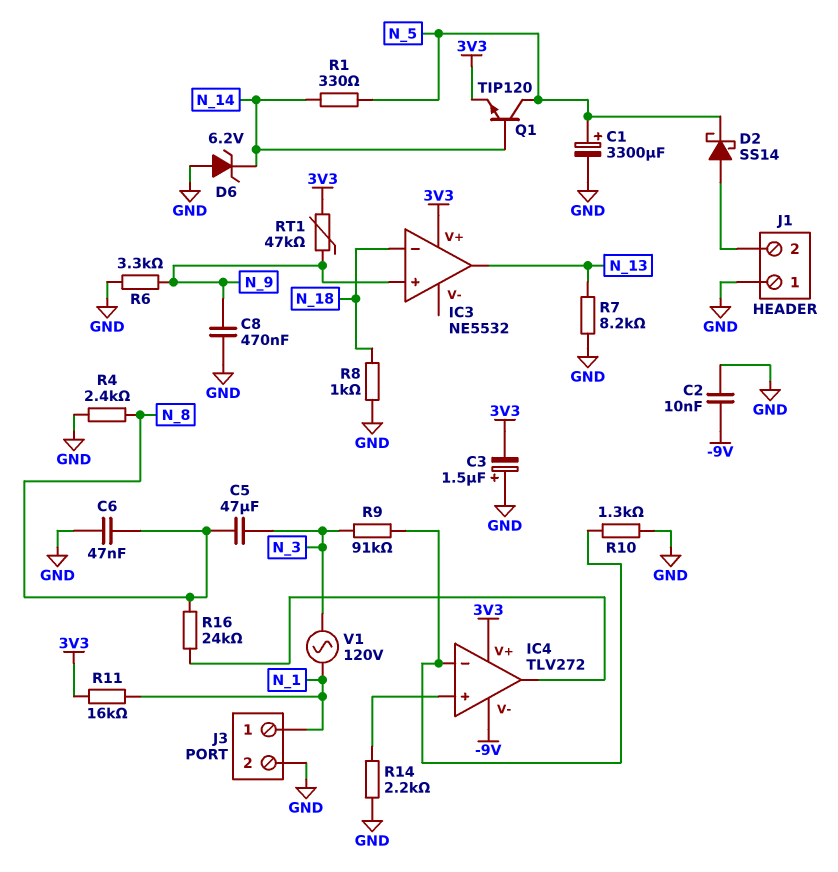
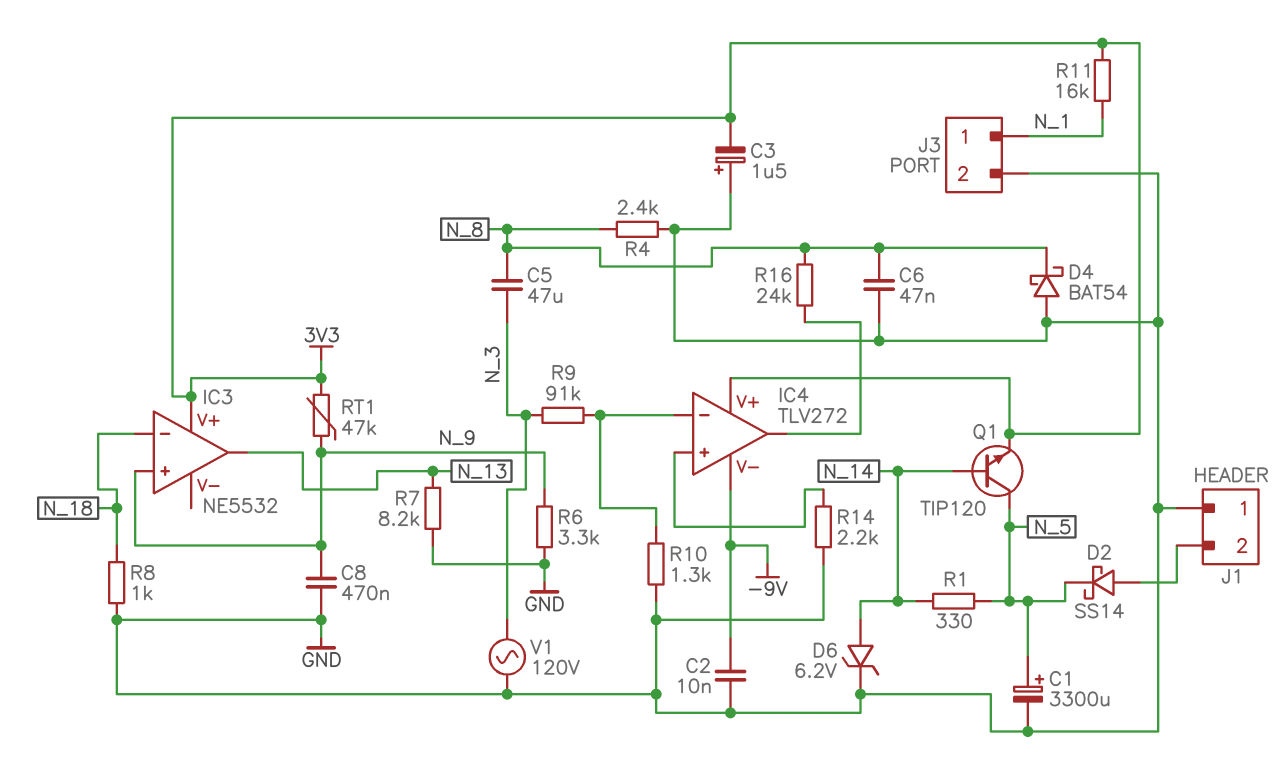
D4: none -> schottky BAT54 (A GND, K N_8)
D6: zener 6.2V (A GND, K N_14) -> zener 6.2V (A N_14, K GND)
V1: AC 120V (N_1, N_3) -> AC 120V (GND, N_3)

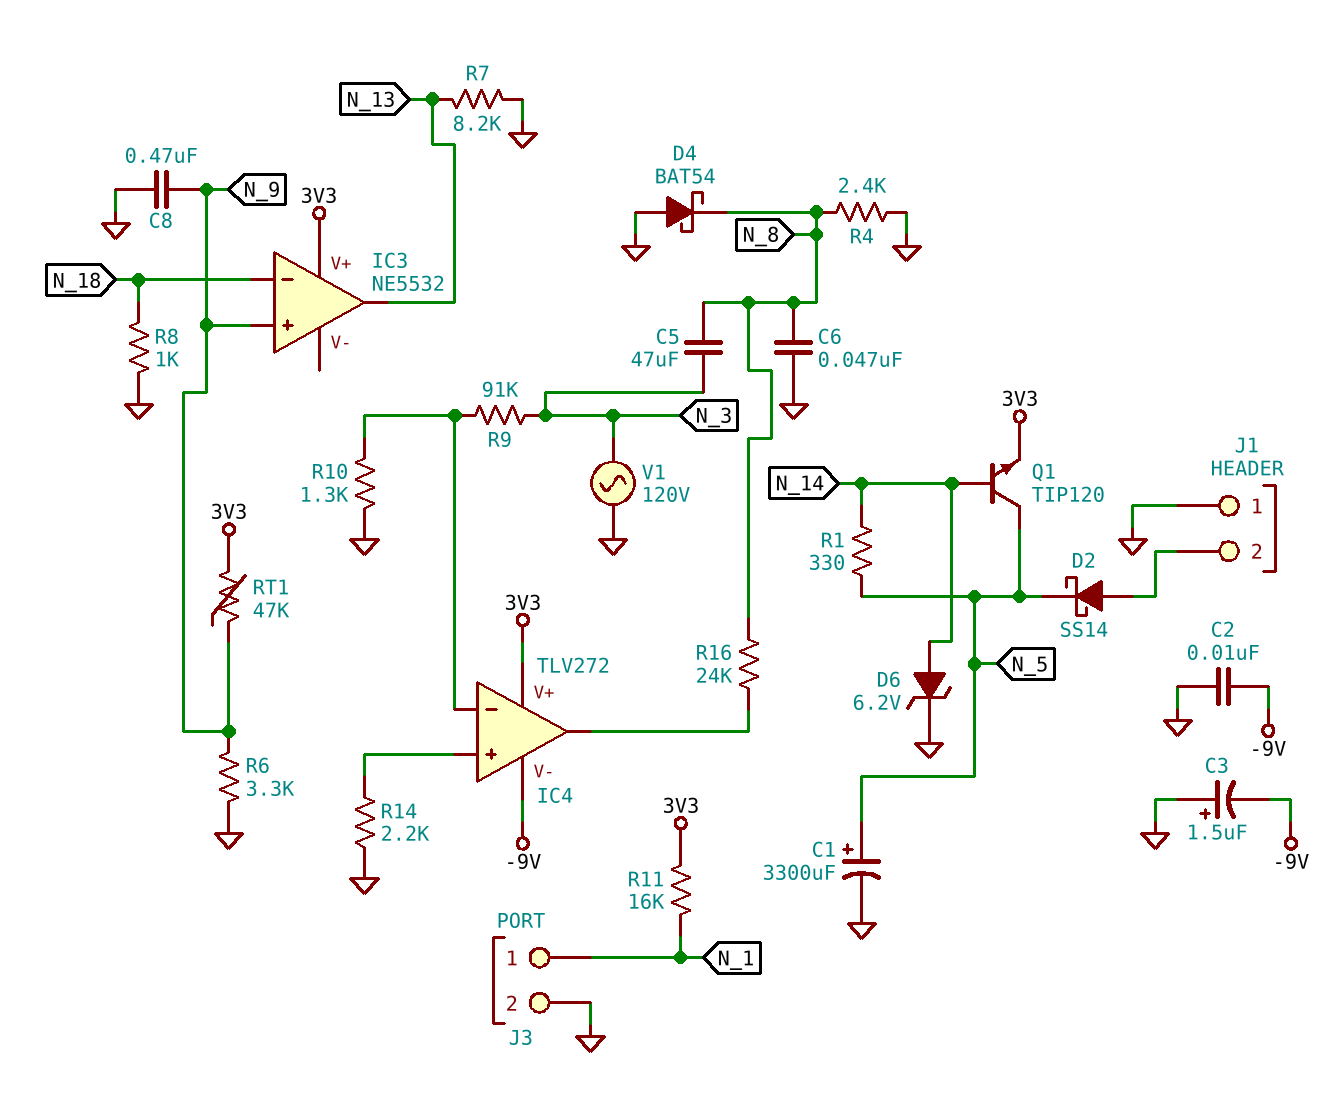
C3: 1.5uF (plus GND, minus 3V3) -> 1.5uF (plus GND, minus -9V)

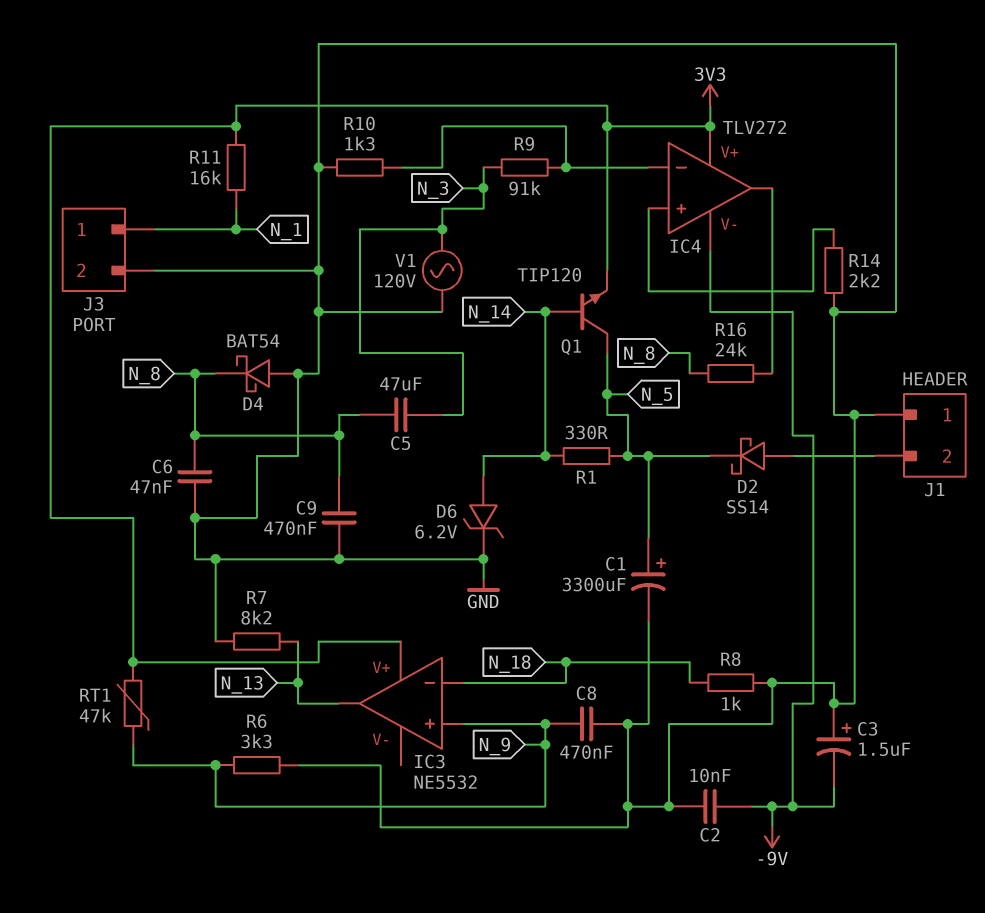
C9: none -> 470nF (GND, N_8)
R4: 2.4k (GND, N_8) -> none

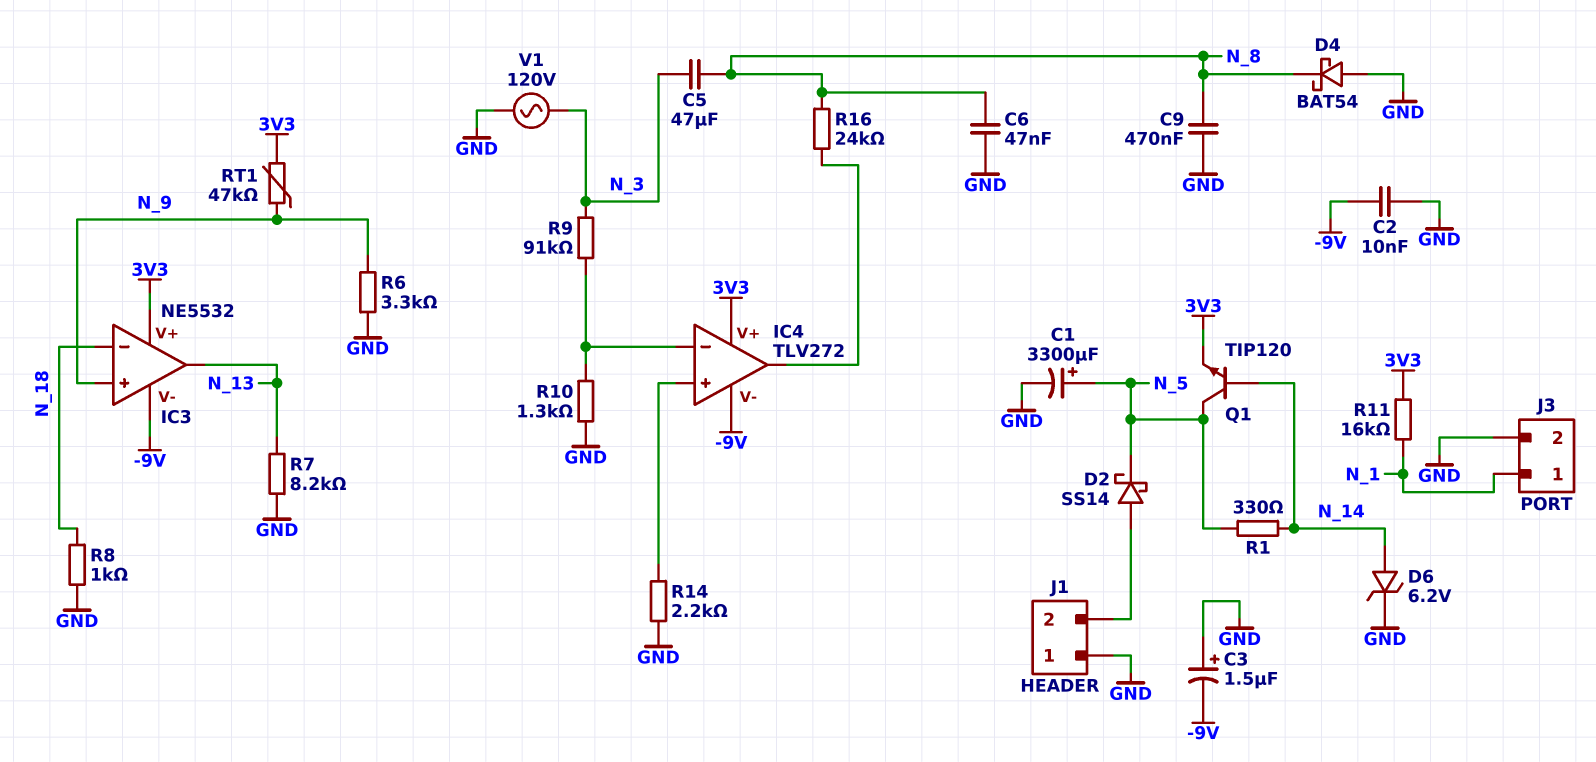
C8: 470nF (GND, N_9) -> none
IC3 pin V-: none -> -9V

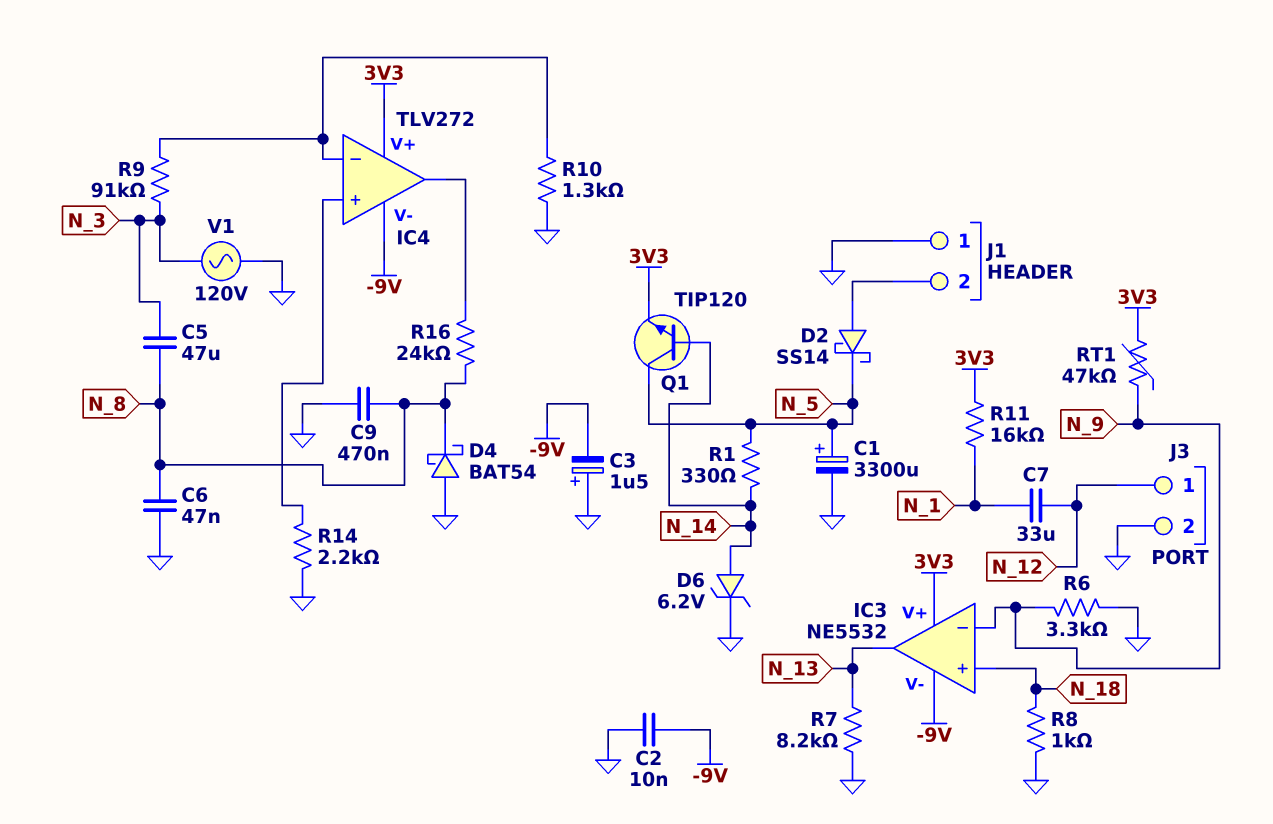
C7: none -> 33uF (N_1, N_12)
IC3 pin in+: N_9 -> N_18
IC3 pin in-: N_18 -> N_9
J3 pin 1: N_1 -> N_12

